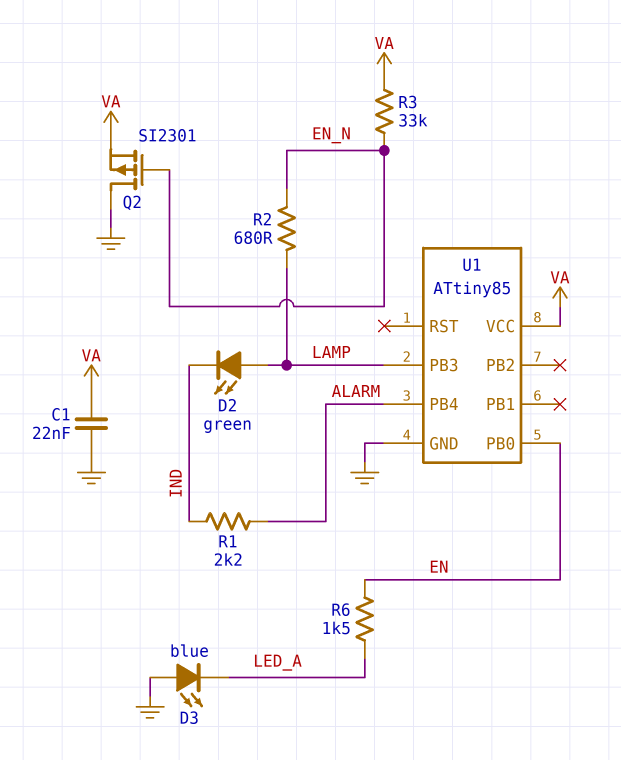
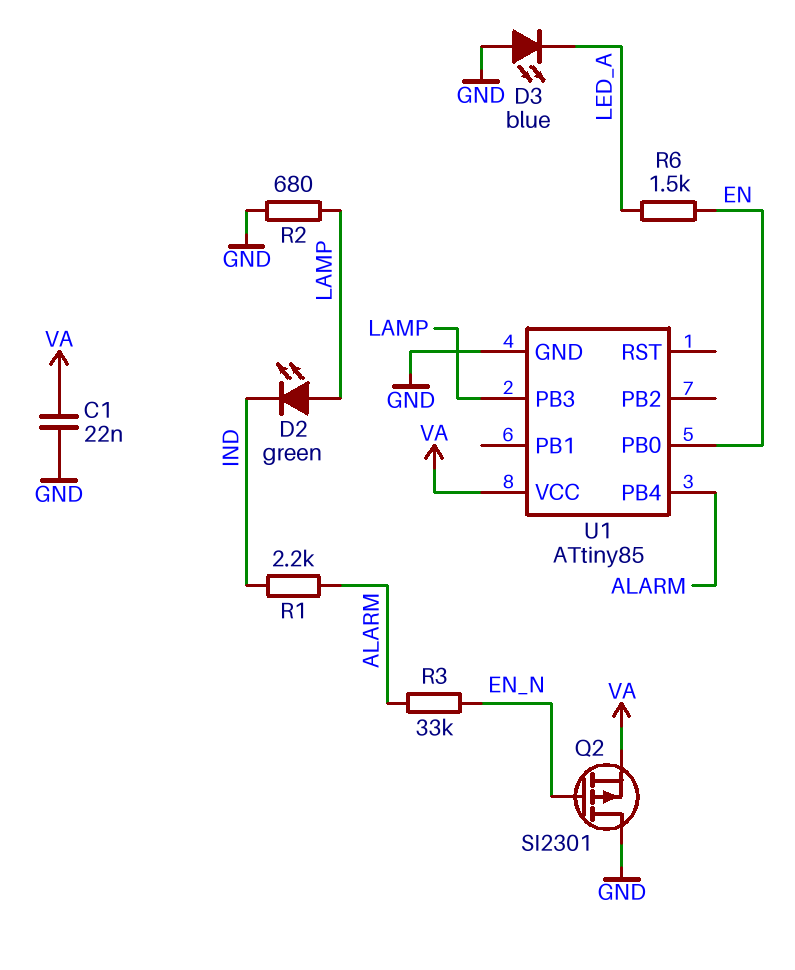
R2: 680 (EN_N, LAMP) -> 680 (GND, LAMP)
R3: 33k (EN_N, VA) -> 33k (ALARM, EN_N)

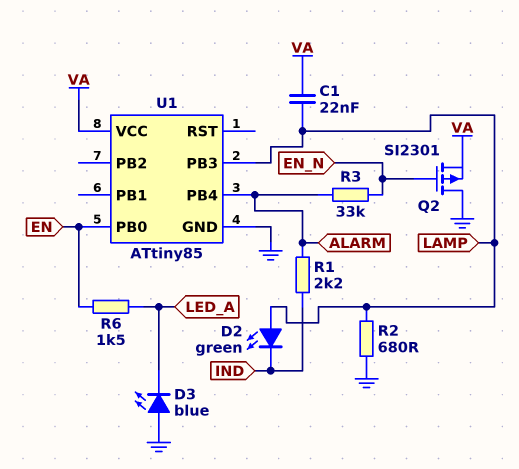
C1: 22nF (GND, VA) -> 22nF (LAMP, VA)

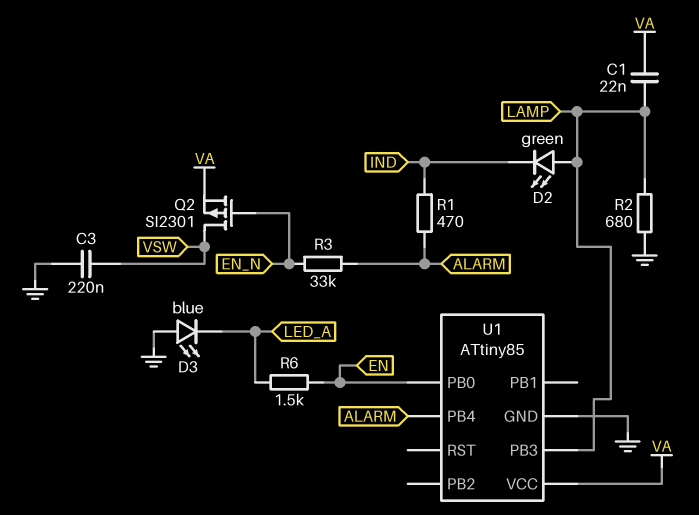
C3: none -> 220nF (GND, VSW)
Q2: PMOS SI2301 (G EN_N, D GND, S VA) -> PMOS SI2301 (G EN_N, D VSW, S VA)
R1: 2.2k (ALARM, IND) -> 470 (ALARM, IND)

